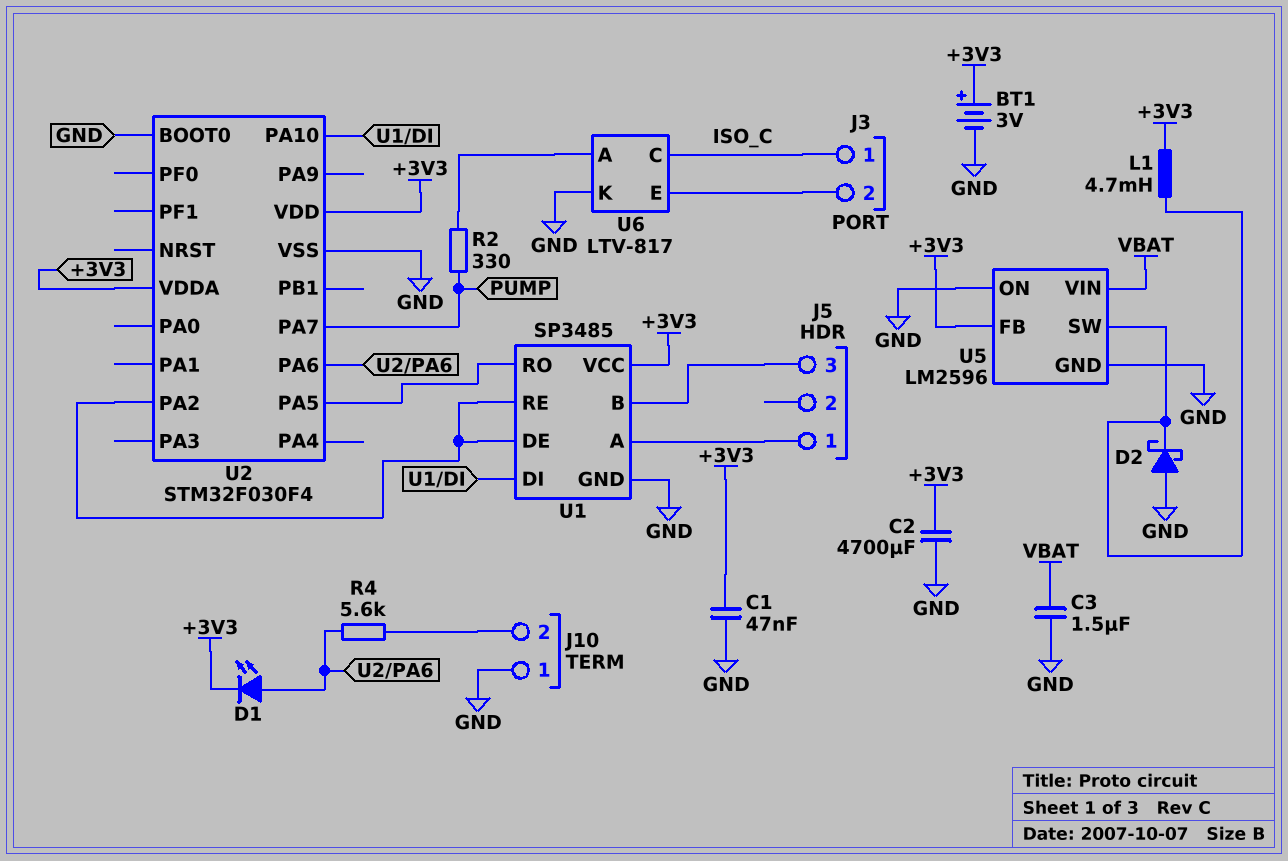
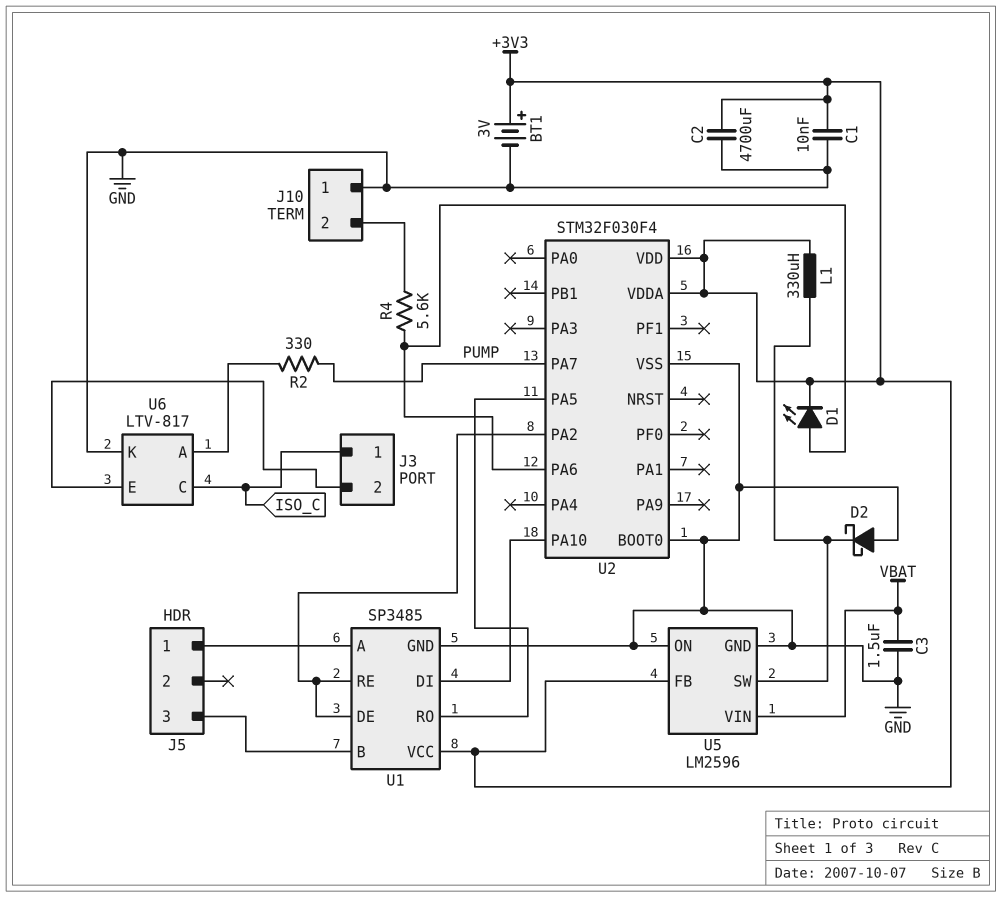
C1: 47nF (+3V3, GND) -> 10nF (+3V3, GND)
L1: 4.7mH (+3V3, U5/SW) -> 330uH (+3V3, U5/SW)

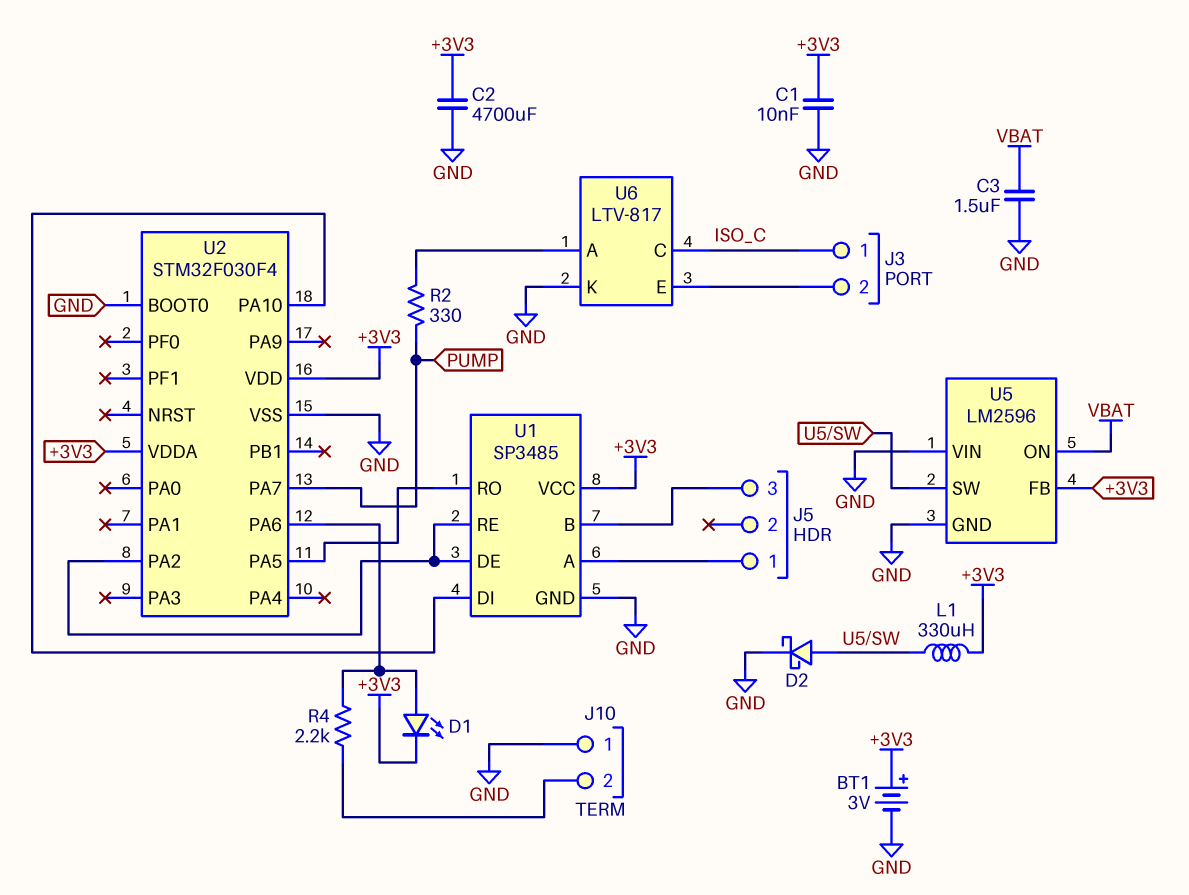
D2: schottky (A GND, K U5/SW) -> schottky (A U5/SW, K GND)
R4: 5.6k (J10/2, U2/PA6) -> 2.2k (J10/2, U2/PA6)
U5 pin ON: GND -> VBAT
U5 pin VIN: VBAT -> GND

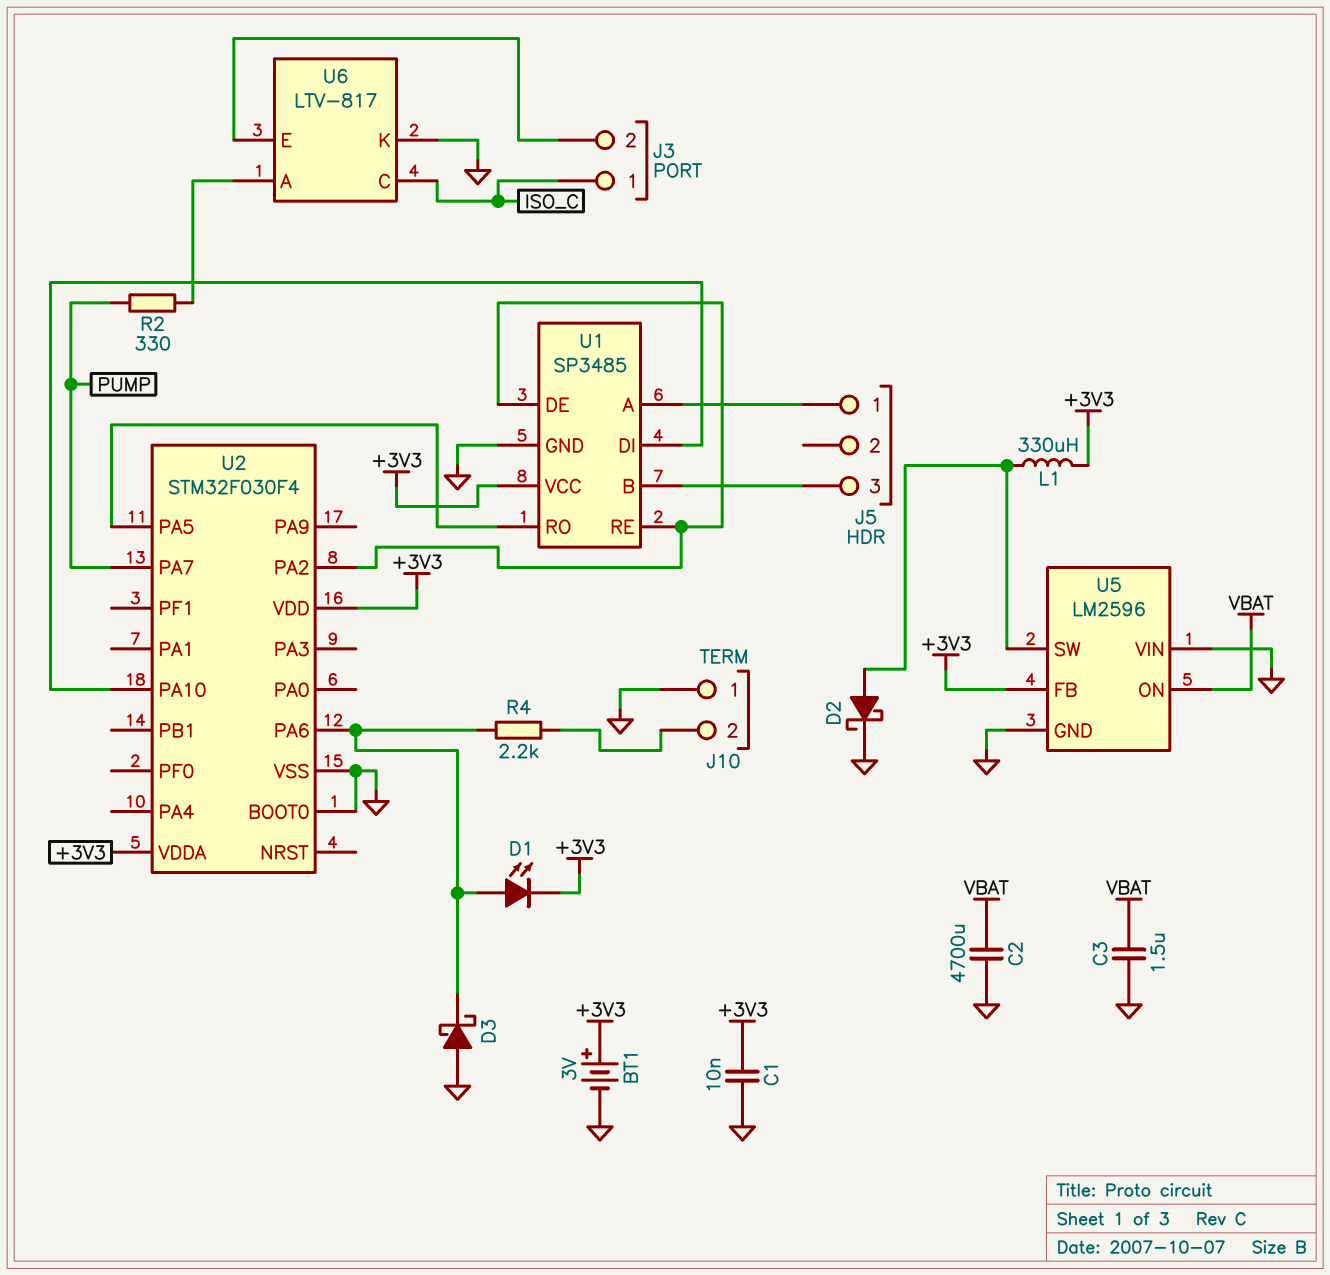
C2: 4700uF (+3V3, GND) -> 4700uF (GND, VBAT)
D3: none -> schottky (A GND, K U2/PA6)

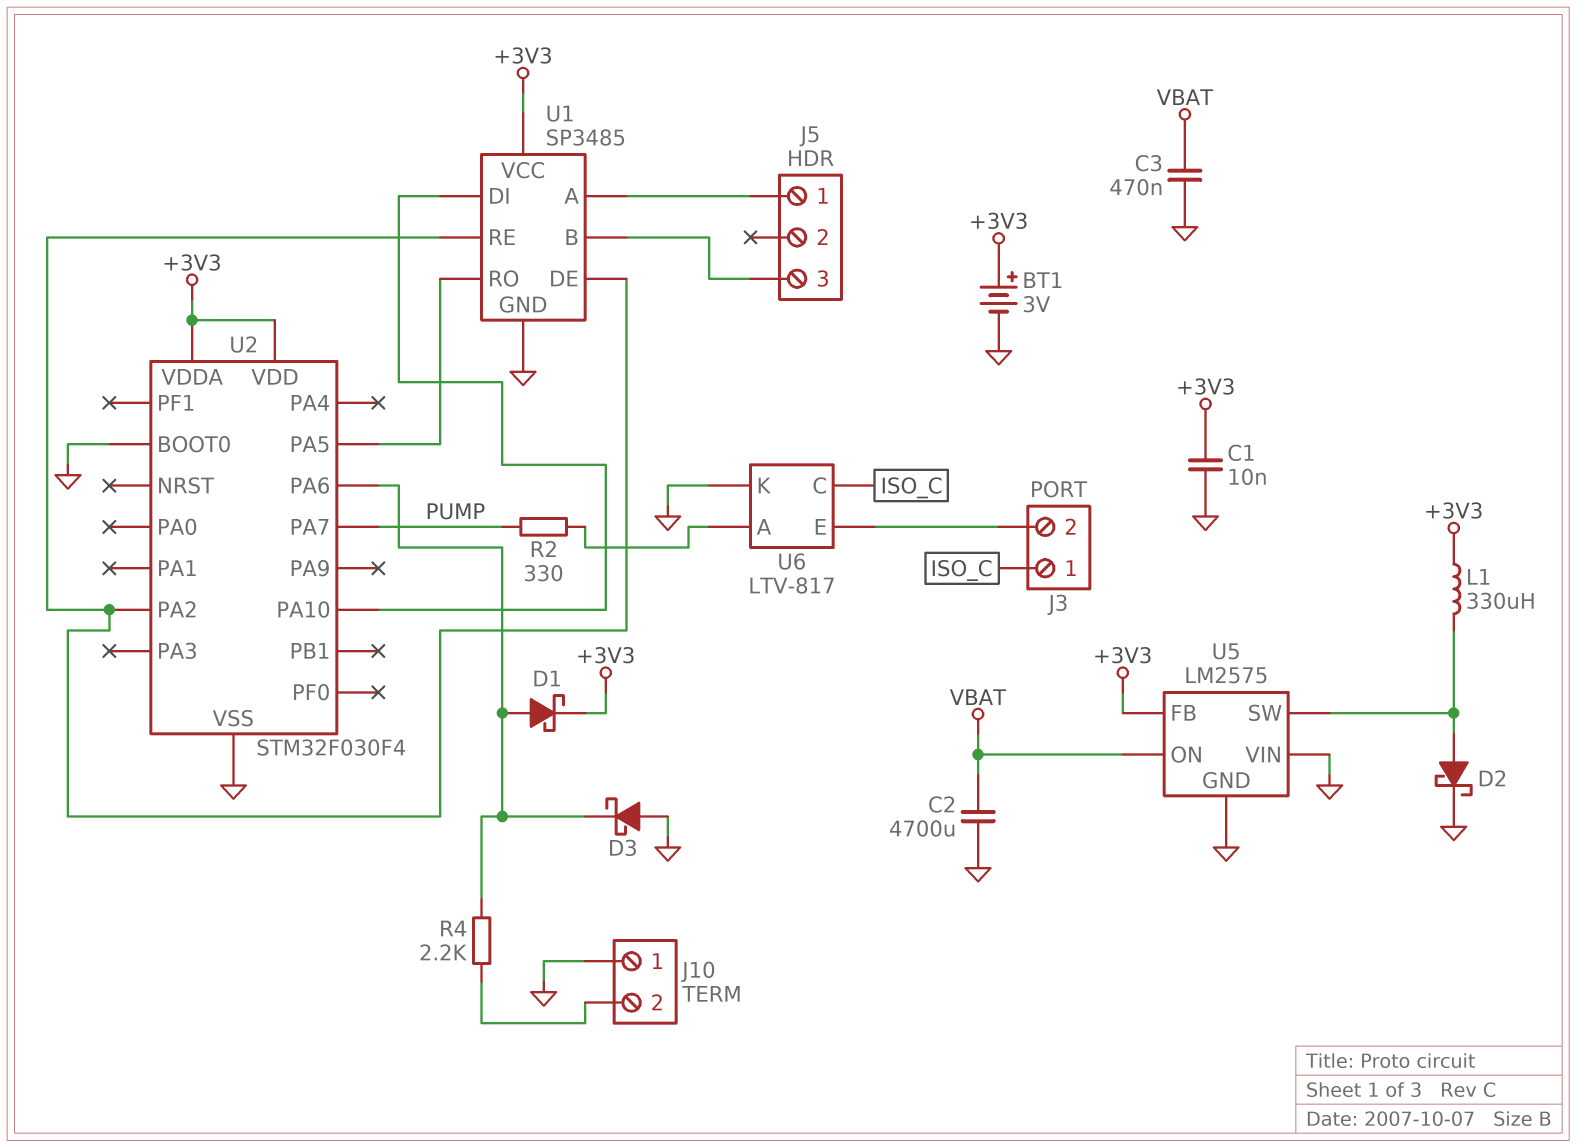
C3: 1.5uF (GND, VBAT) -> 470nF (GND, VBAT)
D1: LED (A U2/PA6, K +3V3) -> schottky (A U2/PA6, K +3V3)
U5: LM2596 -> LM2575

